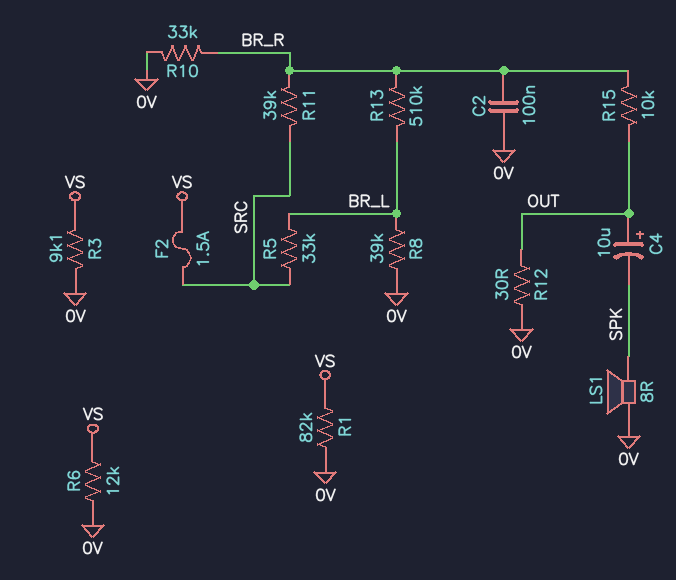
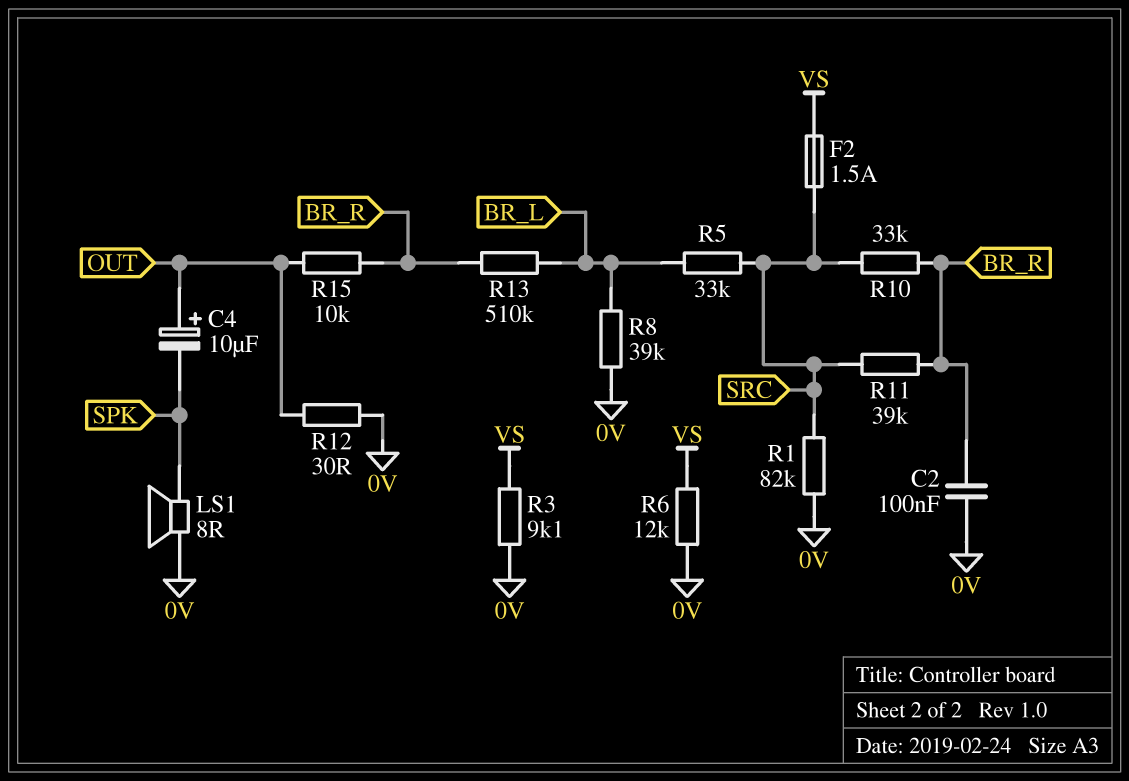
R1: 82k (0V, VS) -> 82k (0V, SRC)
R10: 33k (0V, BR_R) -> 33k (BR_R, SRC)

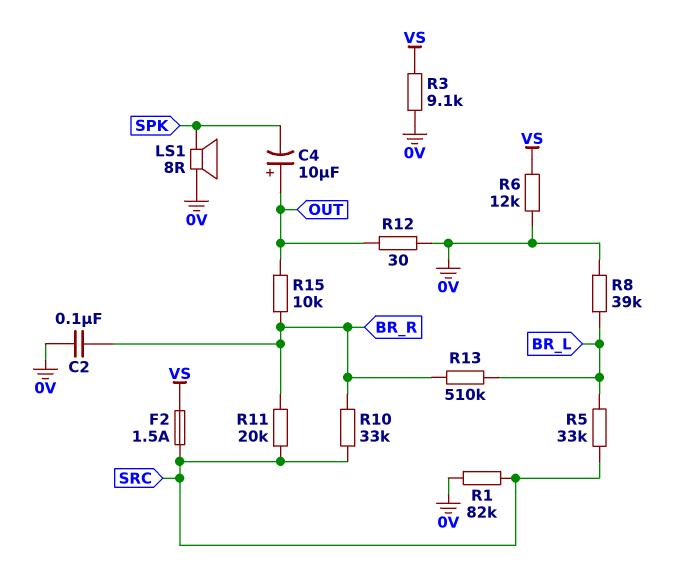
R11: 39k (BR_R, SRC) -> 20k (BR_R, SRC)

